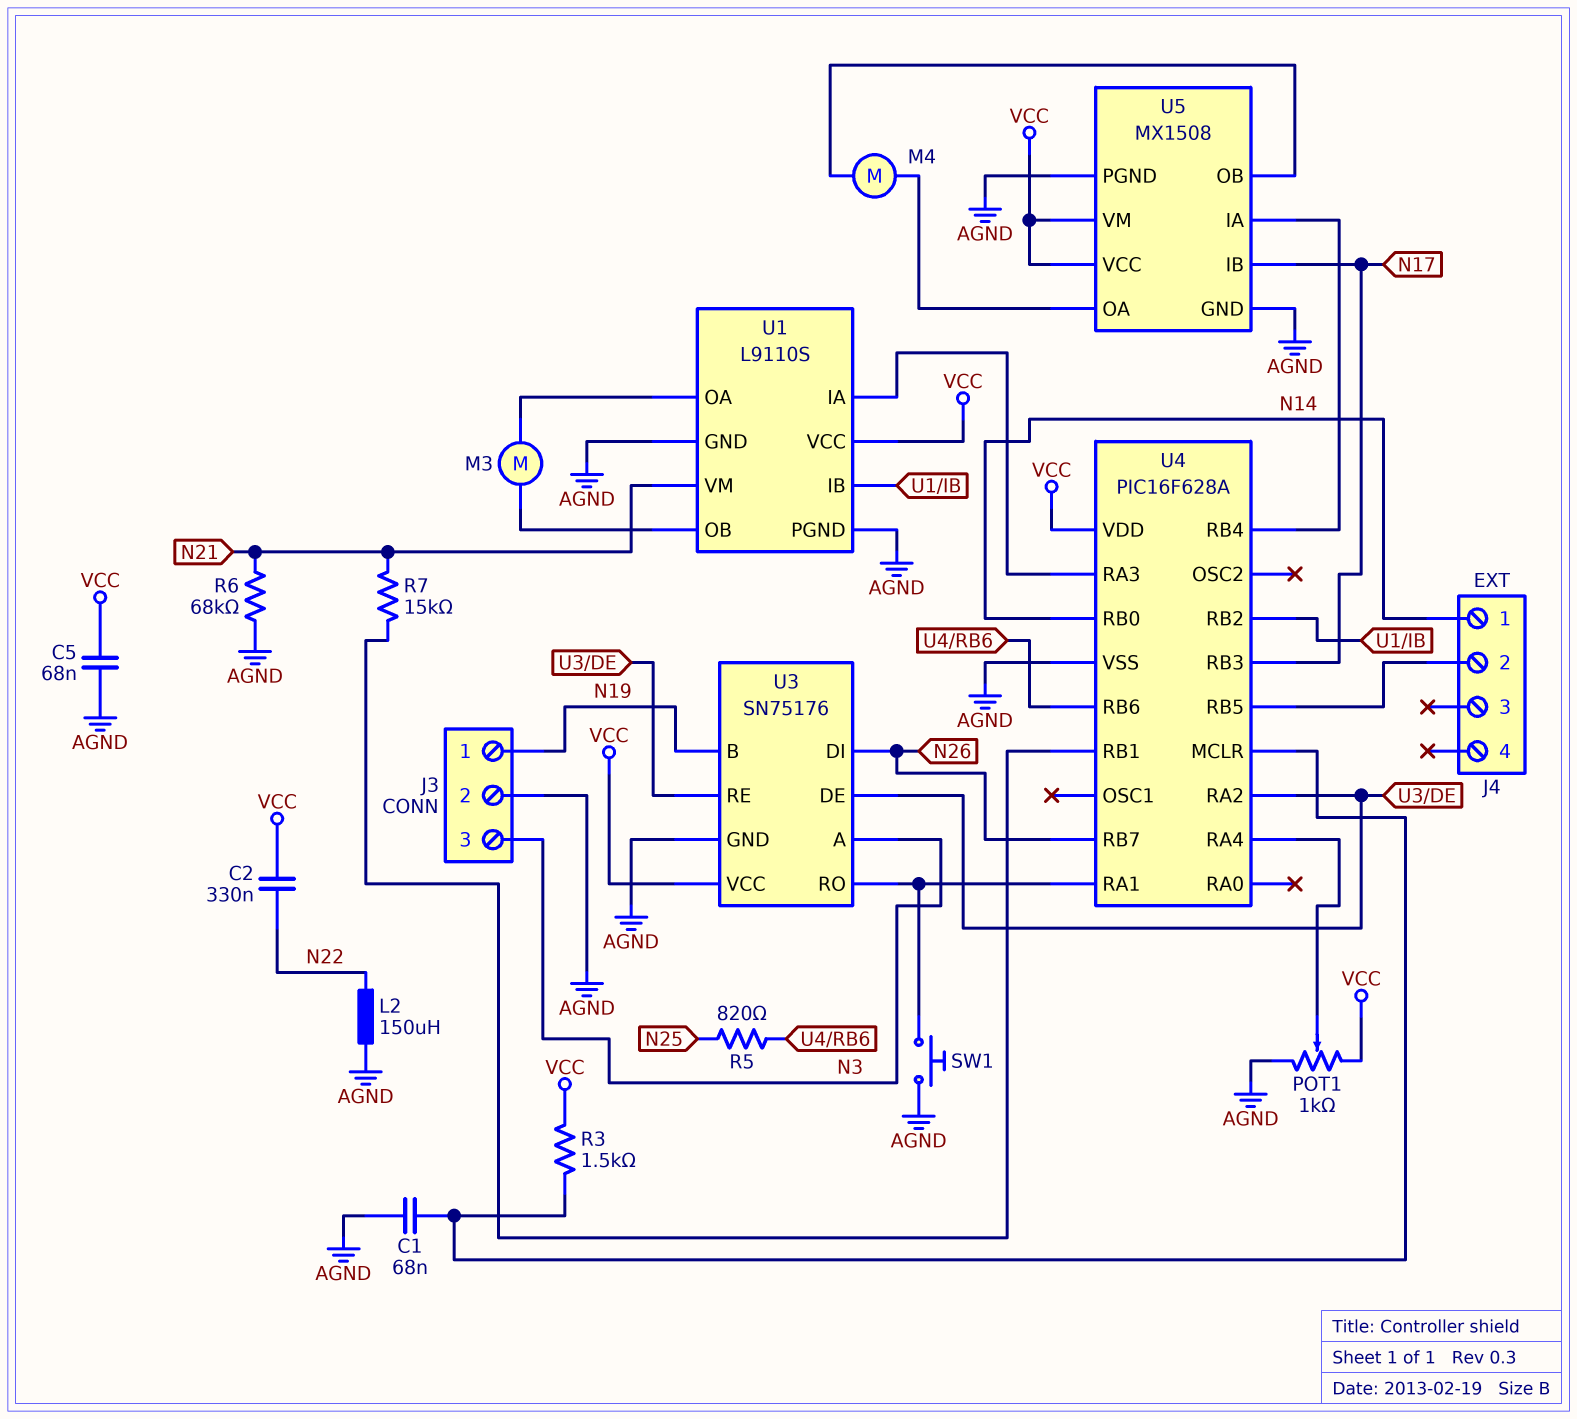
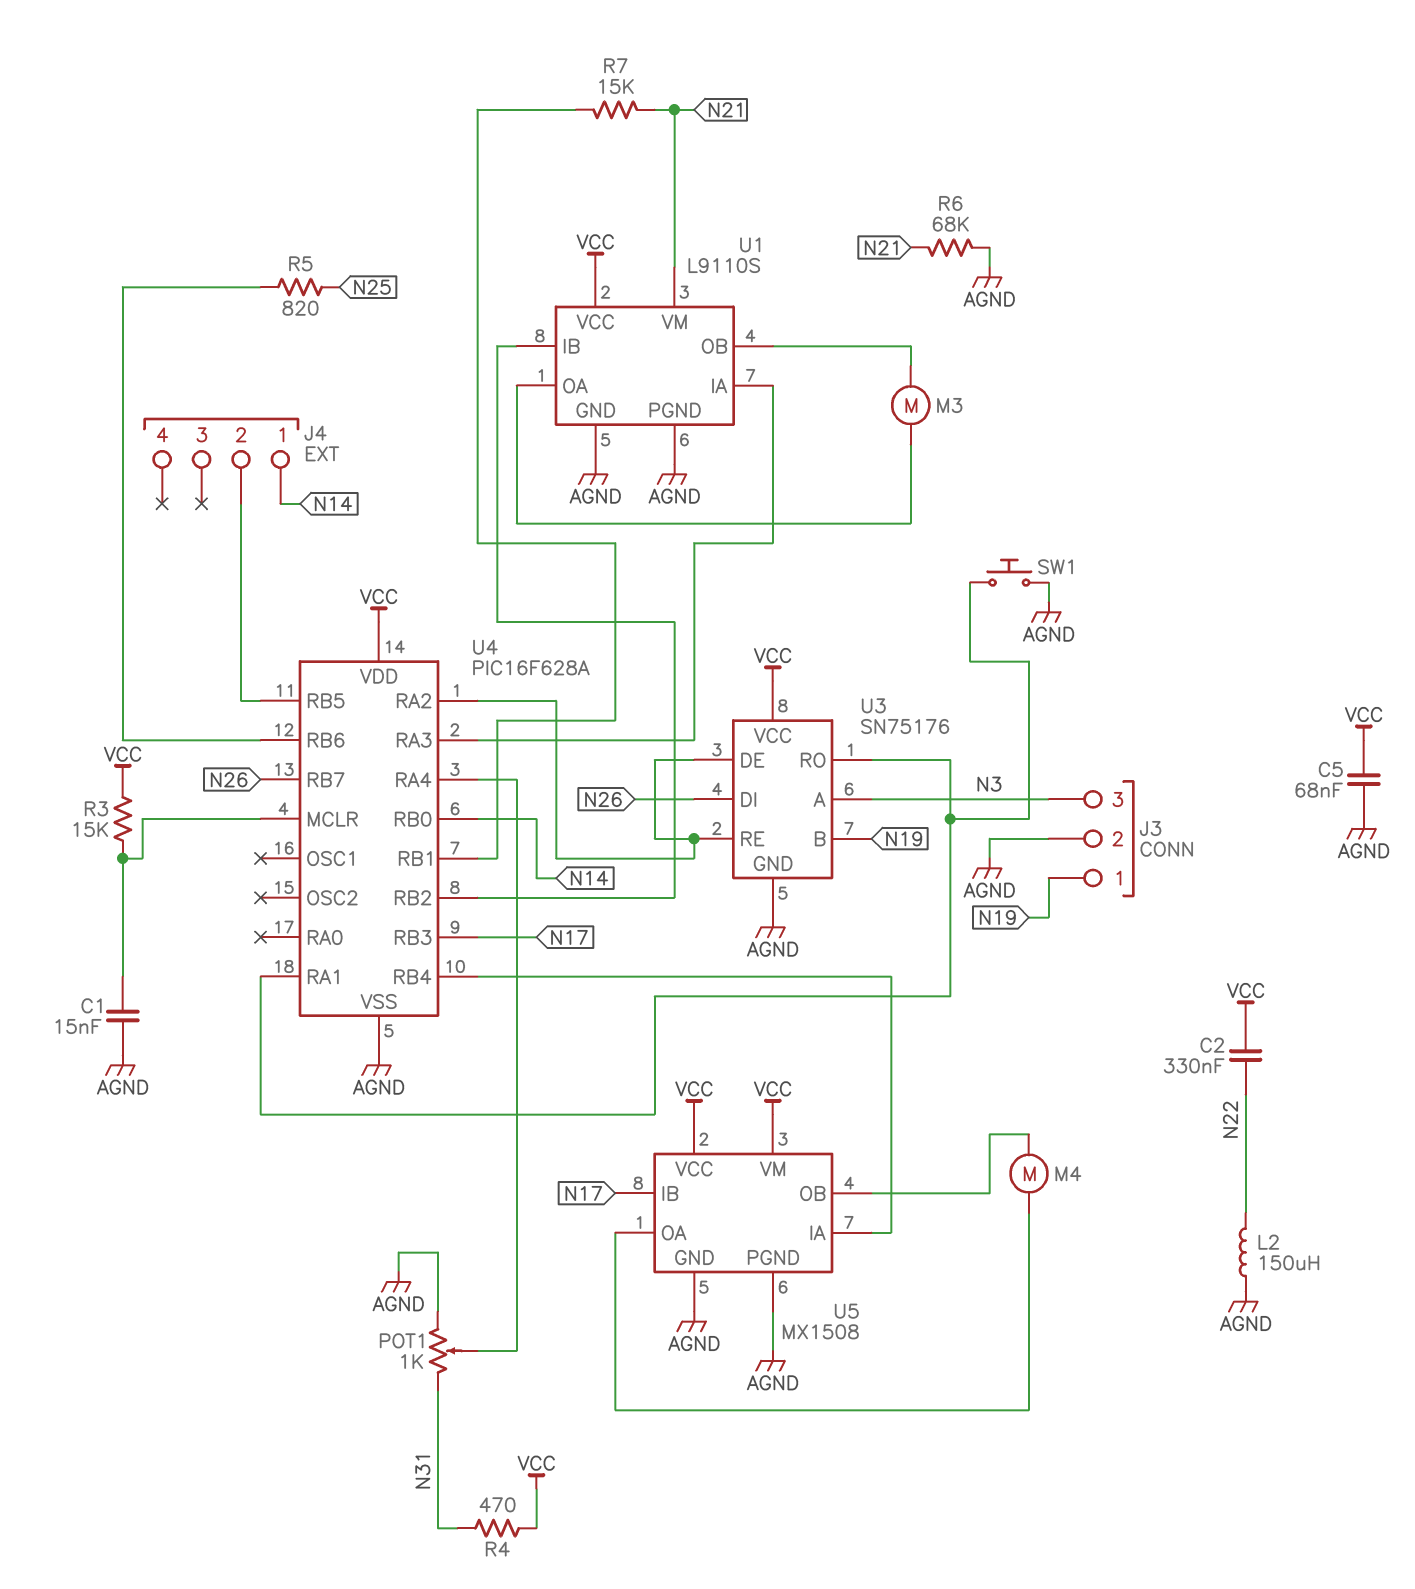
C1: 68nF (AGND, U4/MCLR) -> 15nF (AGND, U4/MCLR)
POT1: 1k (AGND, VCC, wiper U4/RA4) -> 1k (AGND, N31, wiper U4/RA4)
R3: 1.5k (U4/MCLR, VCC) -> 15k (U4/MCLR, VCC)
R4: none -> 470 (N31, VCC)

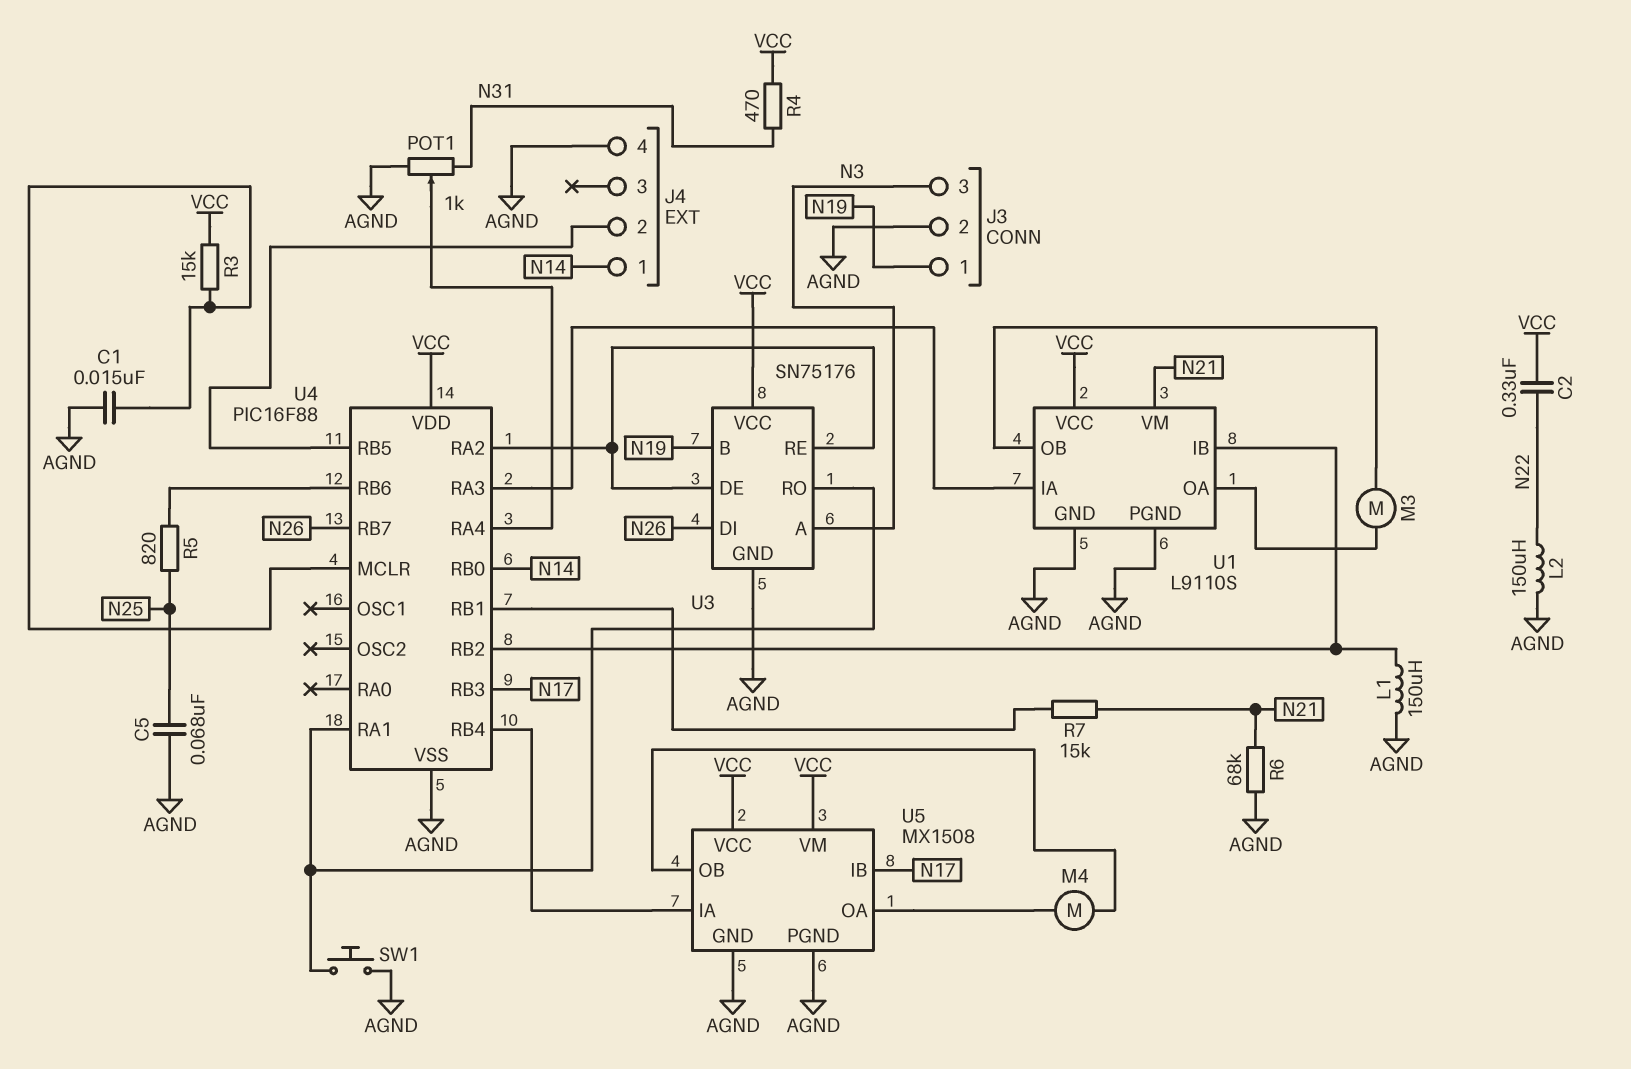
C5: 68nF (AGND, VCC) -> 68nF (AGND, N25)
J4 pin 4: none -> AGND
L1: none -> 150uH (AGND, U1/IB)
U4: PIC16F628A -> PIC16F88

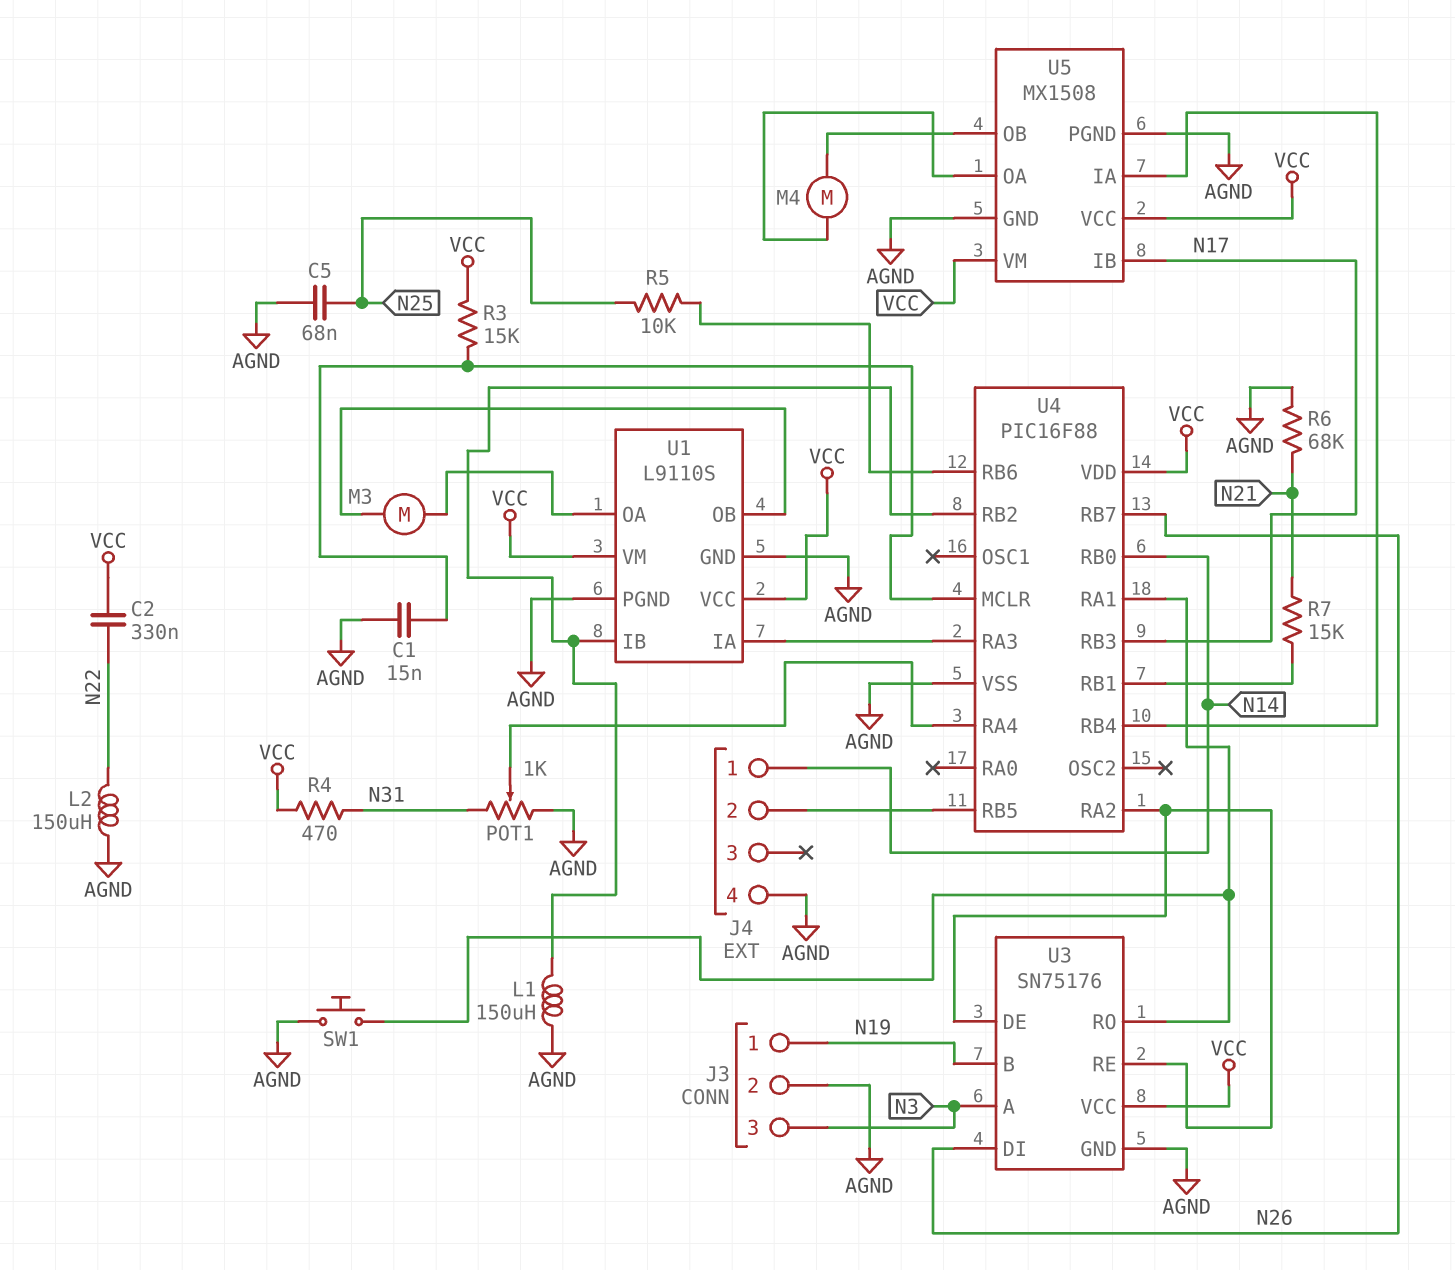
R5: 820 (N25, U4/RB6) -> 10k (N25, U4/RB6)
U1 pin VM: N21 -> VCC

